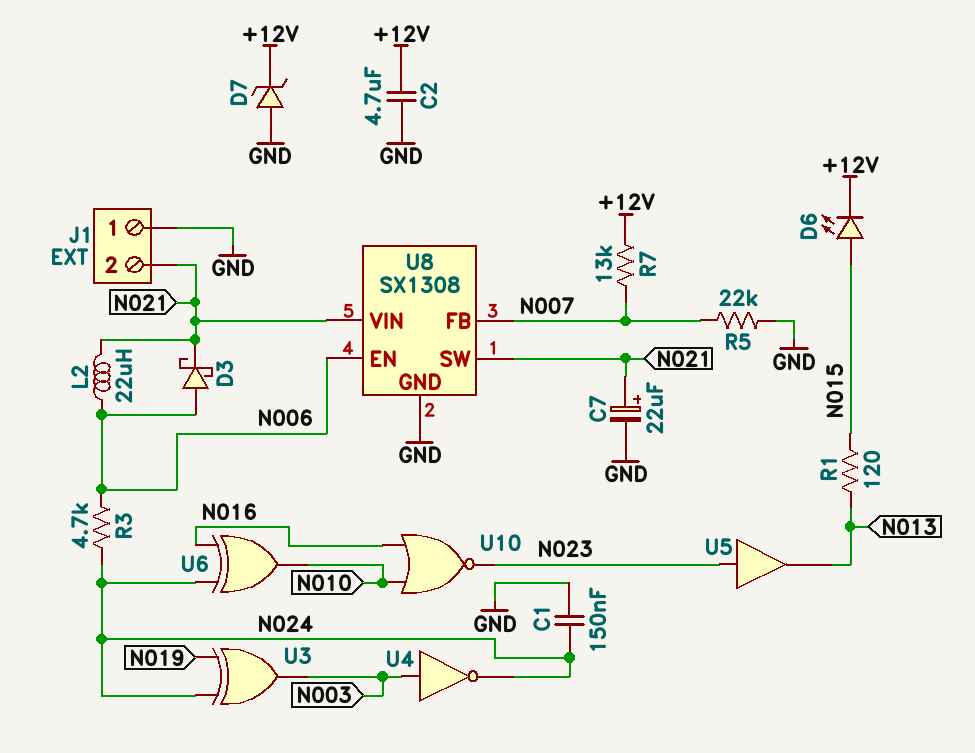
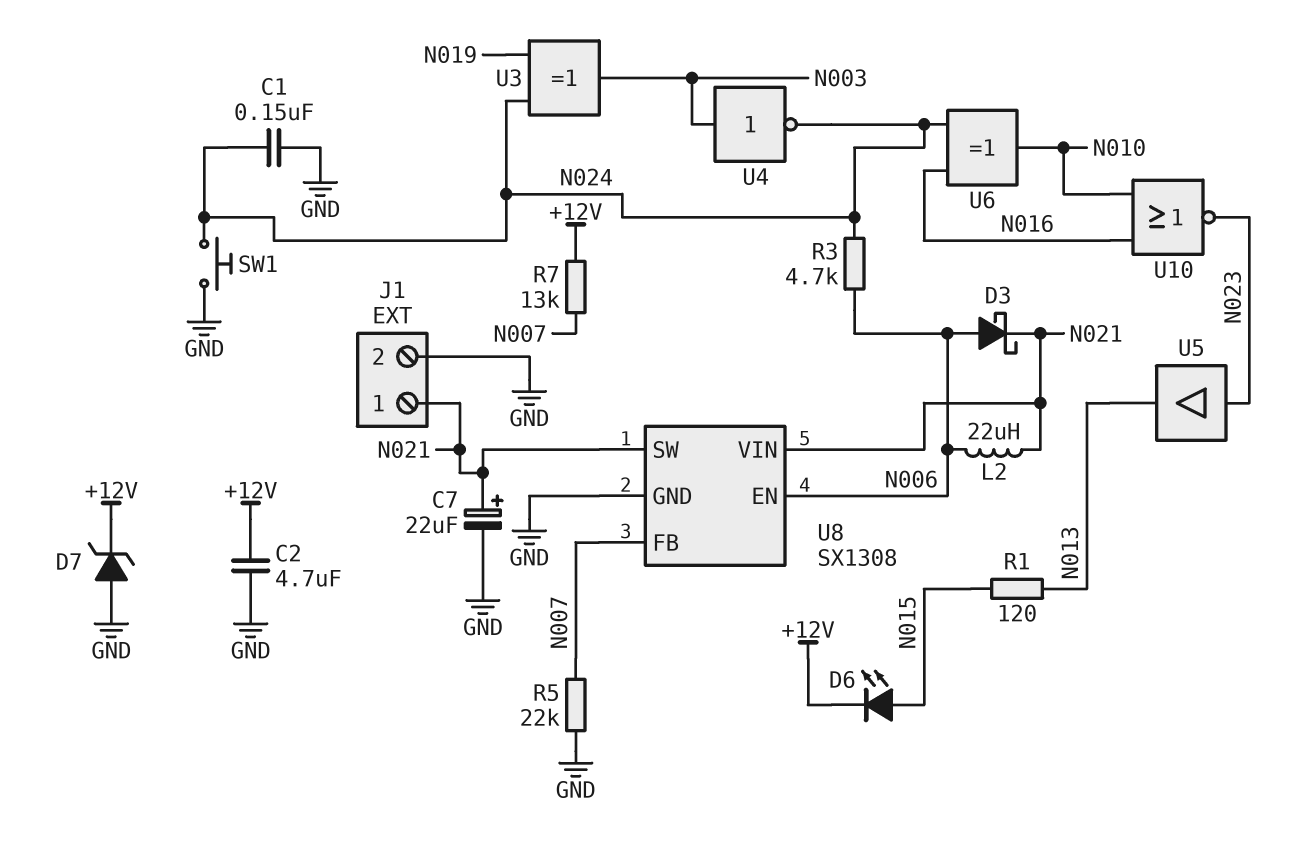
J1 pin 1: GND -> N021
J1 pin 2: N021 -> GND
SW1: none -> button (GND, N024)

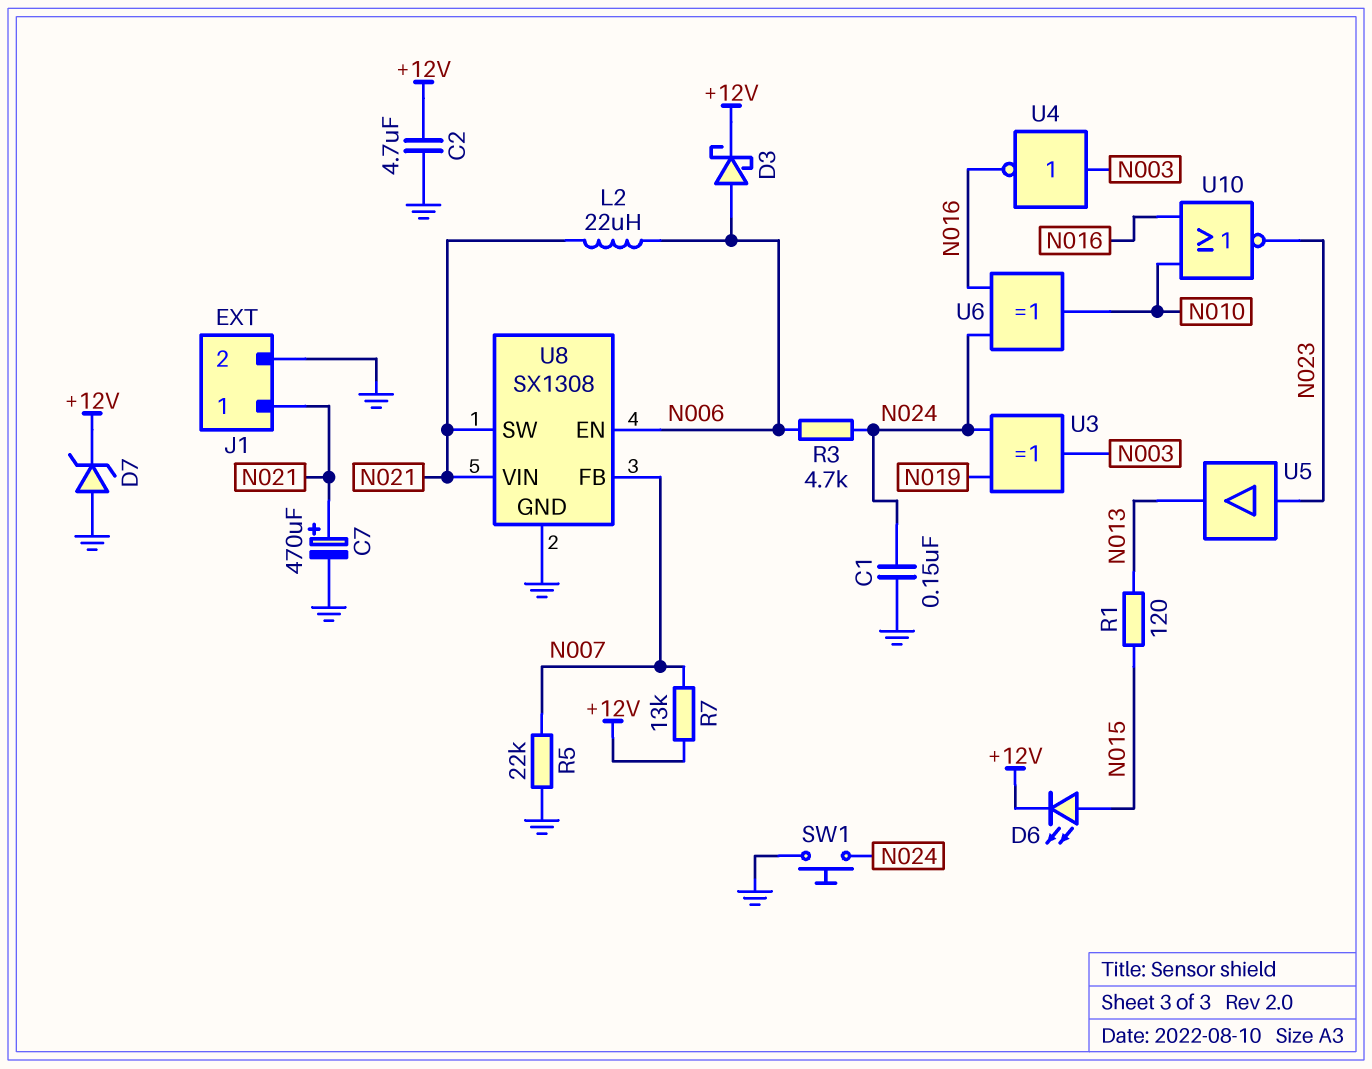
C7: 22uF (plus N021, minus GND) -> 470uF (plus N021, minus GND)
D3: schottky (A N006, K N021) -> schottky (A N006, K +12V)
U4: NOT (in N003, out N024) -> NOT (in N003, out N016)

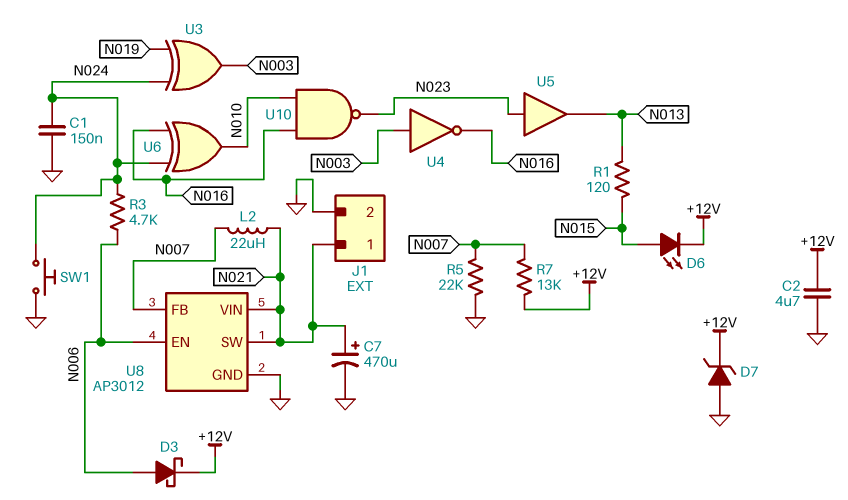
L2: 22uH (N006, N021) -> 22uH (N007, N021)
U8: SX1308 -> AP3012
U10: NOR (in N010, in N016, out N023) -> NAND (in N010, in N016, out N023)

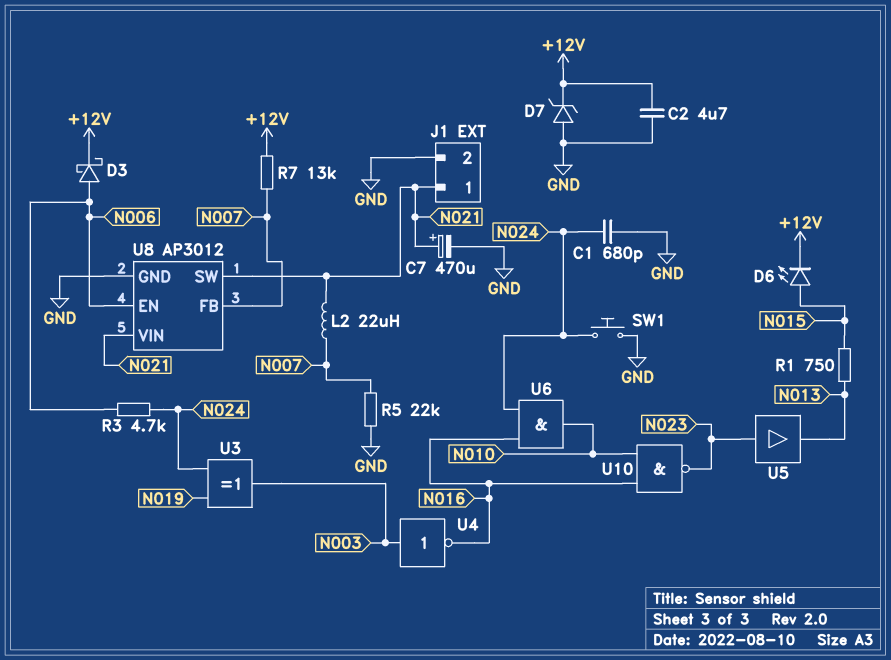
C1: 150nF (GND, N024) -> 680pF (GND, N024)
R1: 120 (N013, N015) -> 750 (N013, N015)
U6: XOR (in N016, in N024, out N010) -> AND (in N016, in N024, out N010)

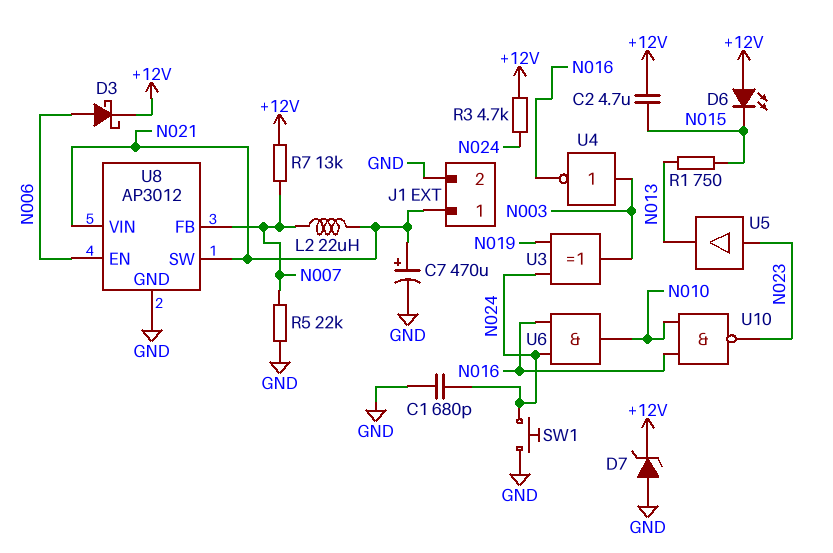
C2: 4.7uF (+12V, GND) -> 4.7uF (+12V, N015)
D6: LED (A N015, K +12V) -> LED (A +12V, K N015)
R3: 4.7k (N006, N024) -> 4.7k (+12V, N024)

